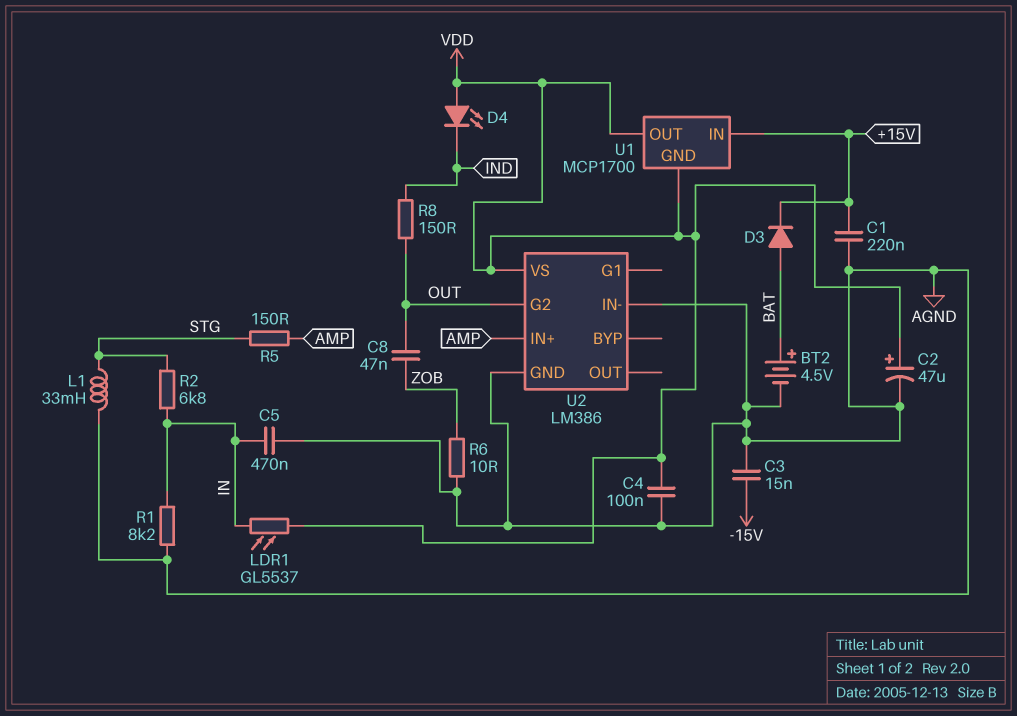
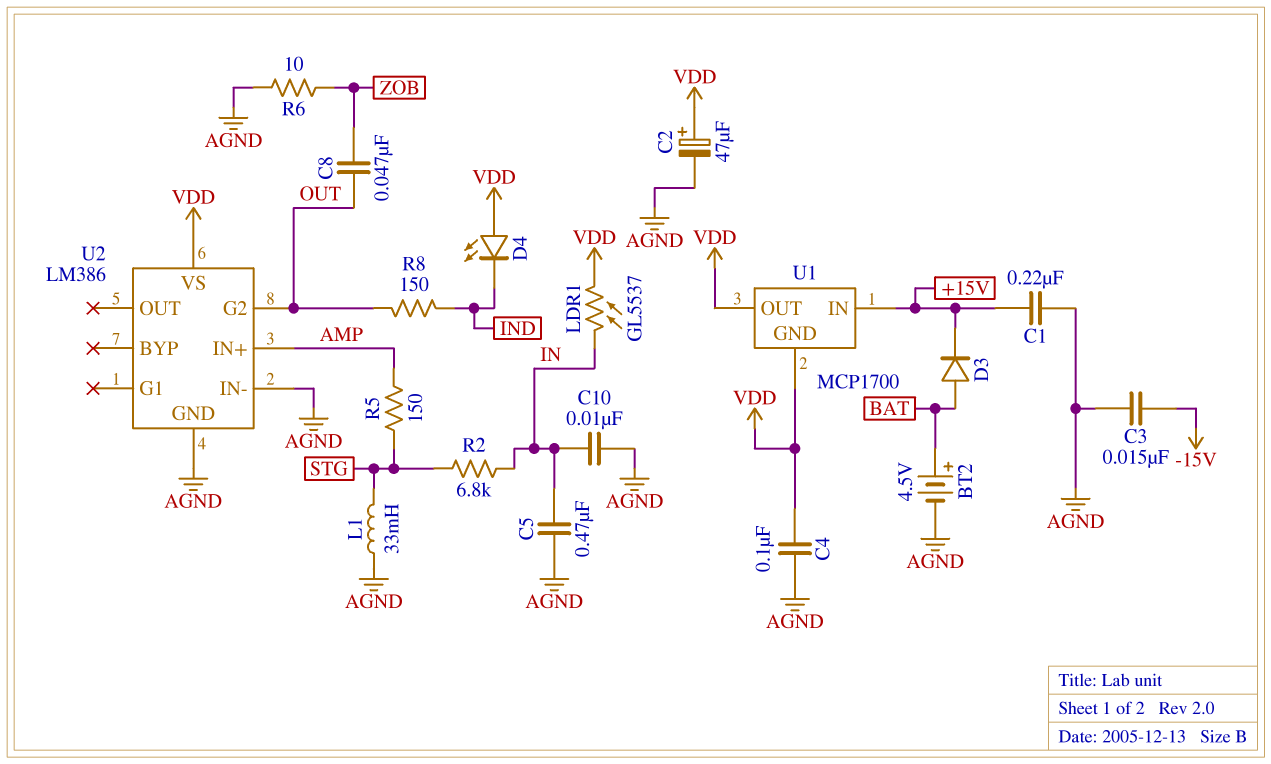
C10: none -> 10nF (AGND, IN)
R1: 8.2k (AGND, IN) -> none

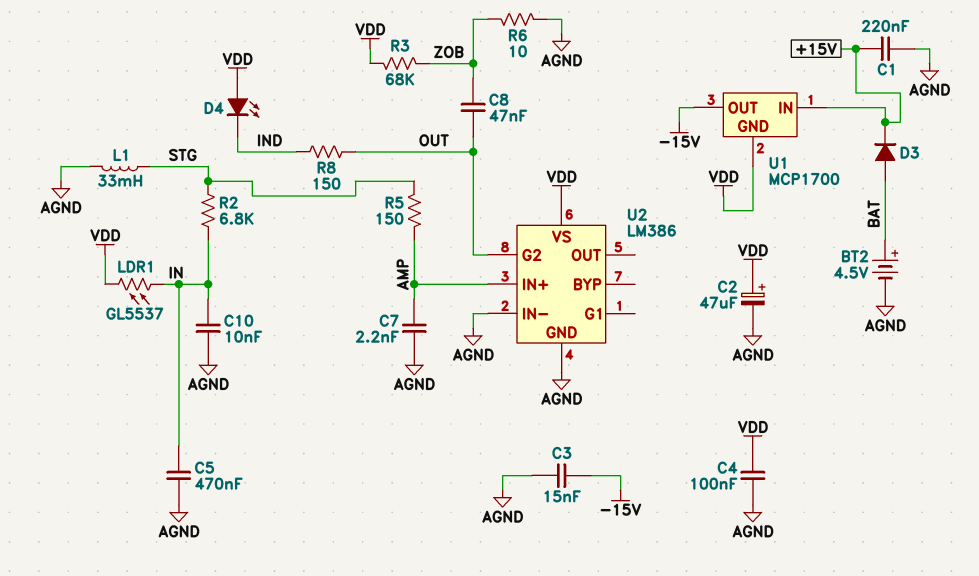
C7: none -> 2.2nF (AGND, AMP)
R3: none -> 68k (VDD, ZOB)
U1 pin OUT: VDD -> -15V

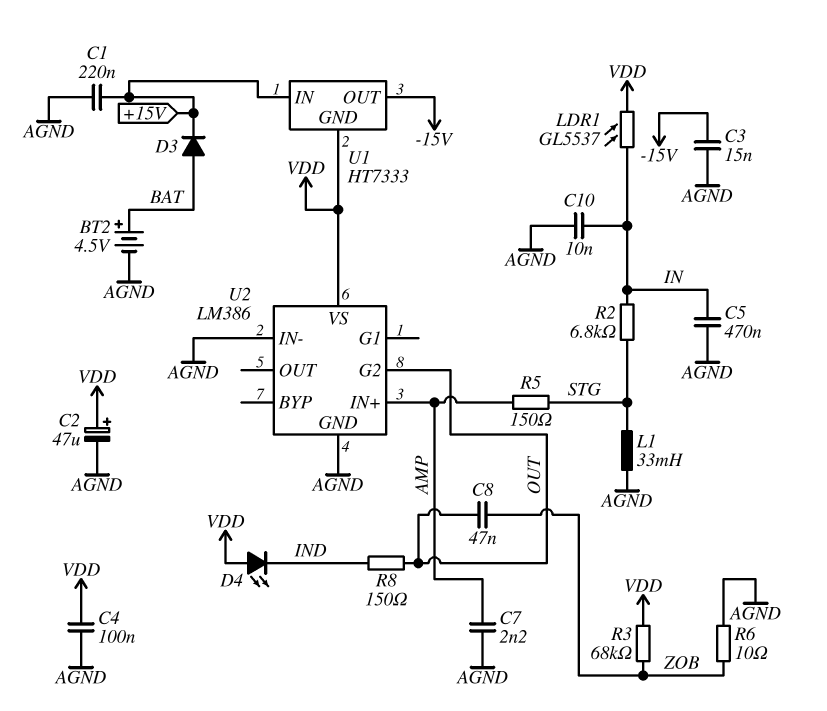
U1: MCP1700 -> HT7333

